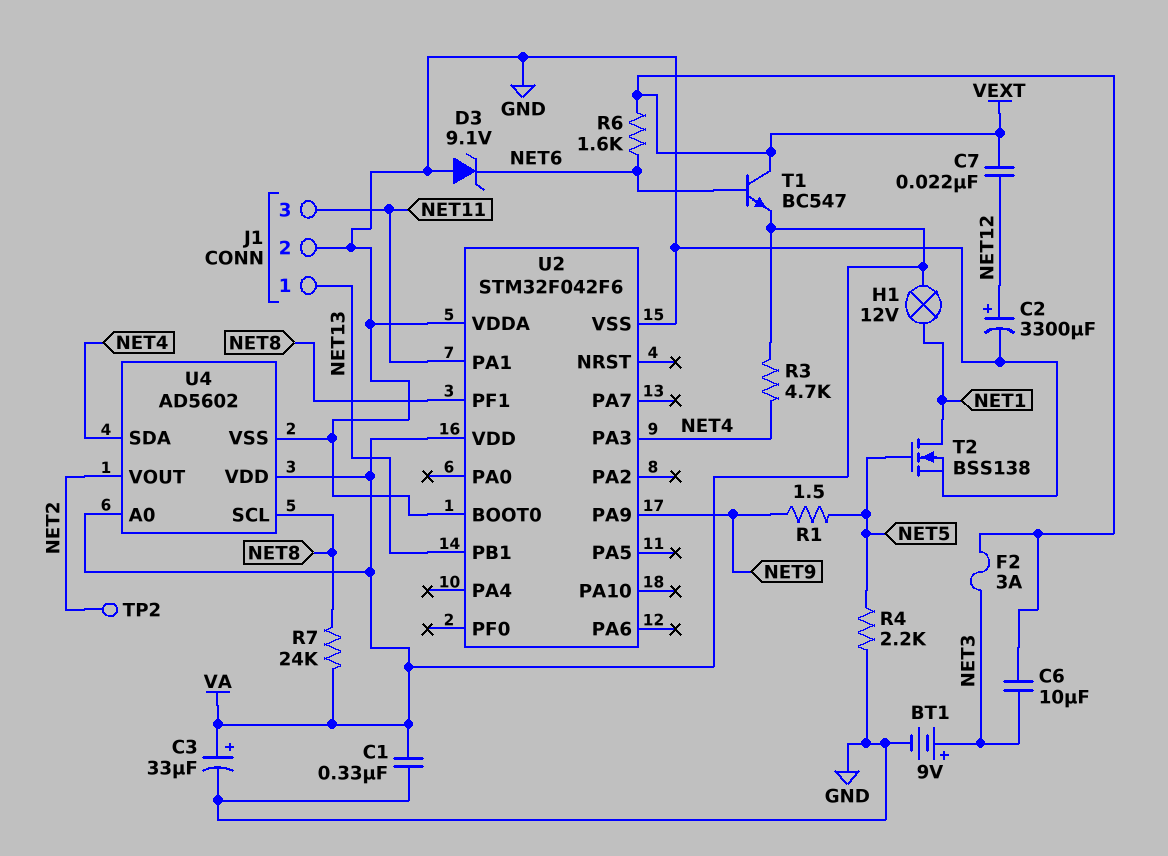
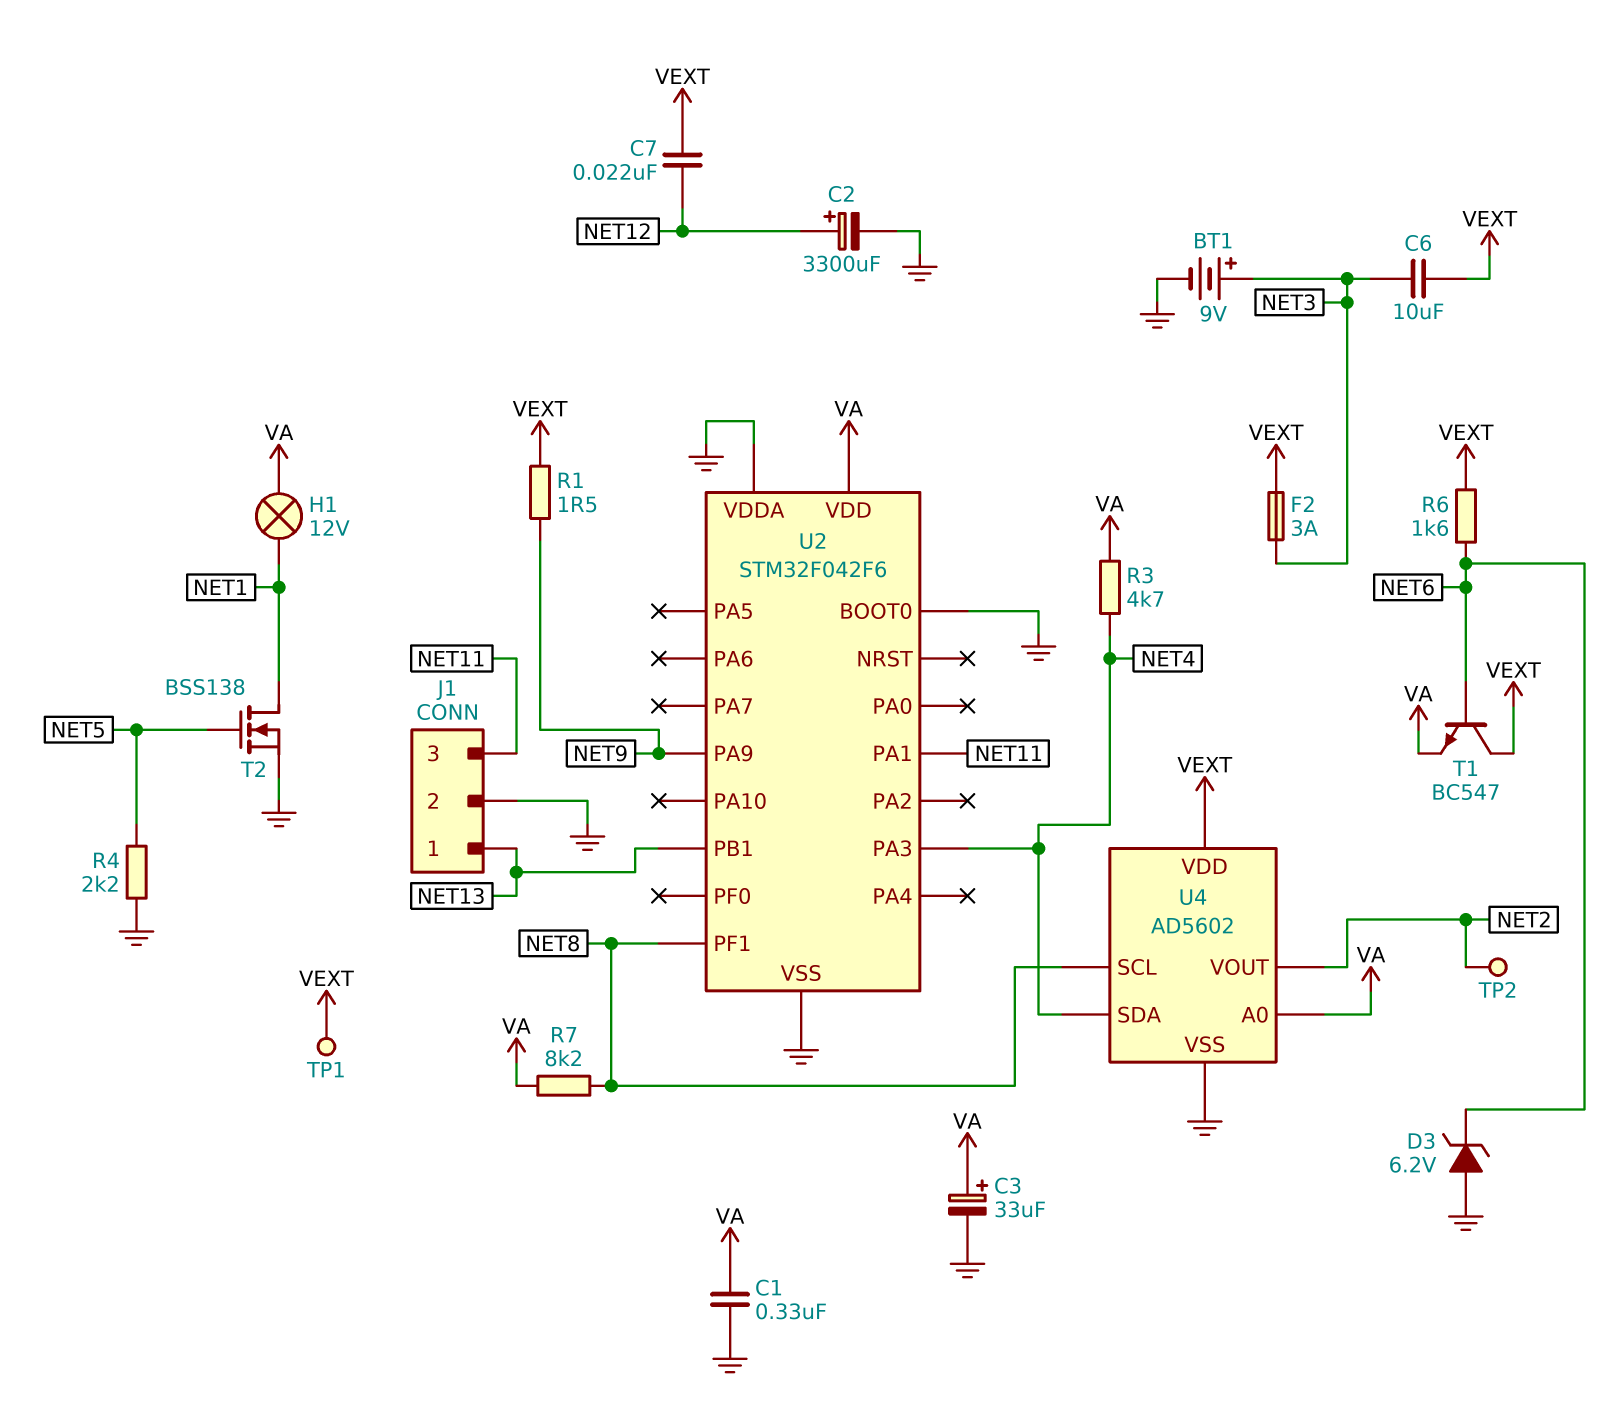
D3: zener 9.1V (A GND, K NET6) -> zener 6.2V (A GND, K NET6)
R1: 1.5 (NET5, NET9) -> 1.5 (NET9, VEXT)
R7: 24k (NET8, VA) -> 8.2k (NET8, VA)
TP1: none -> test point (VEXT)
U4 pin VDD: VA -> VEXT

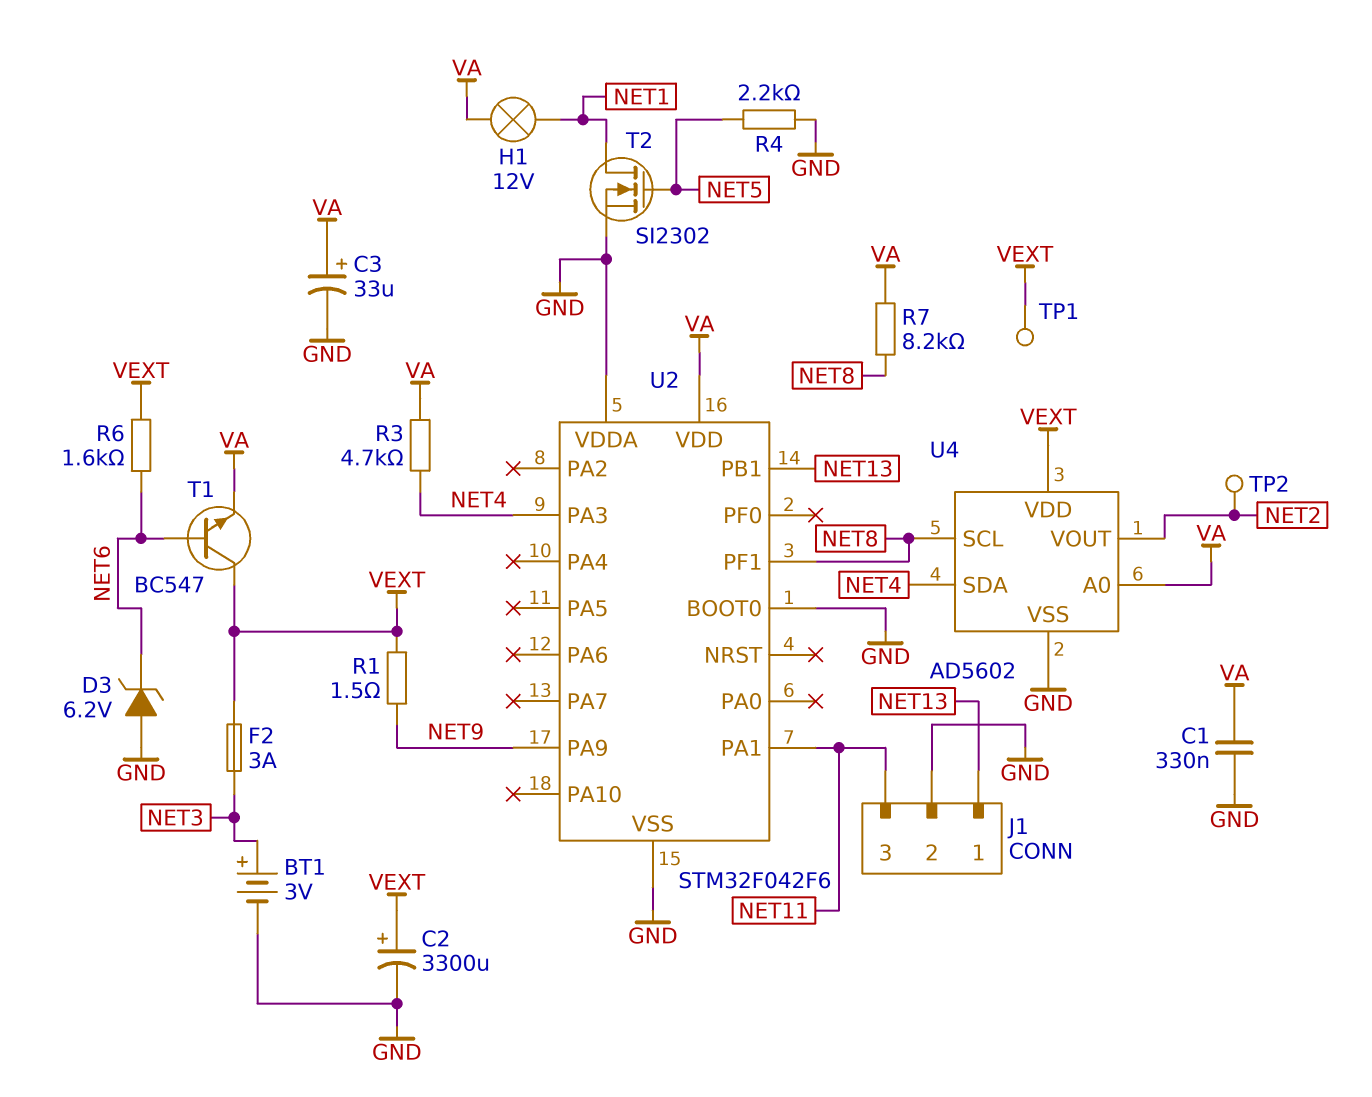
BT1: 9V (plus NET3, minus GND) -> 3V (plus NET3, minus GND)
C2: 3300uF (plus NET12, minus GND) -> 3300uF (plus VEXT, minus GND)
C6: 10uF (NET3, VEXT) -> none
C7: 22nF (NET12, VEXT) -> none
T2: NMOS BSS138 (G NET5, D NET1, S GND) -> NMOS SI2302 (G NET5, D NET1, S GND)

